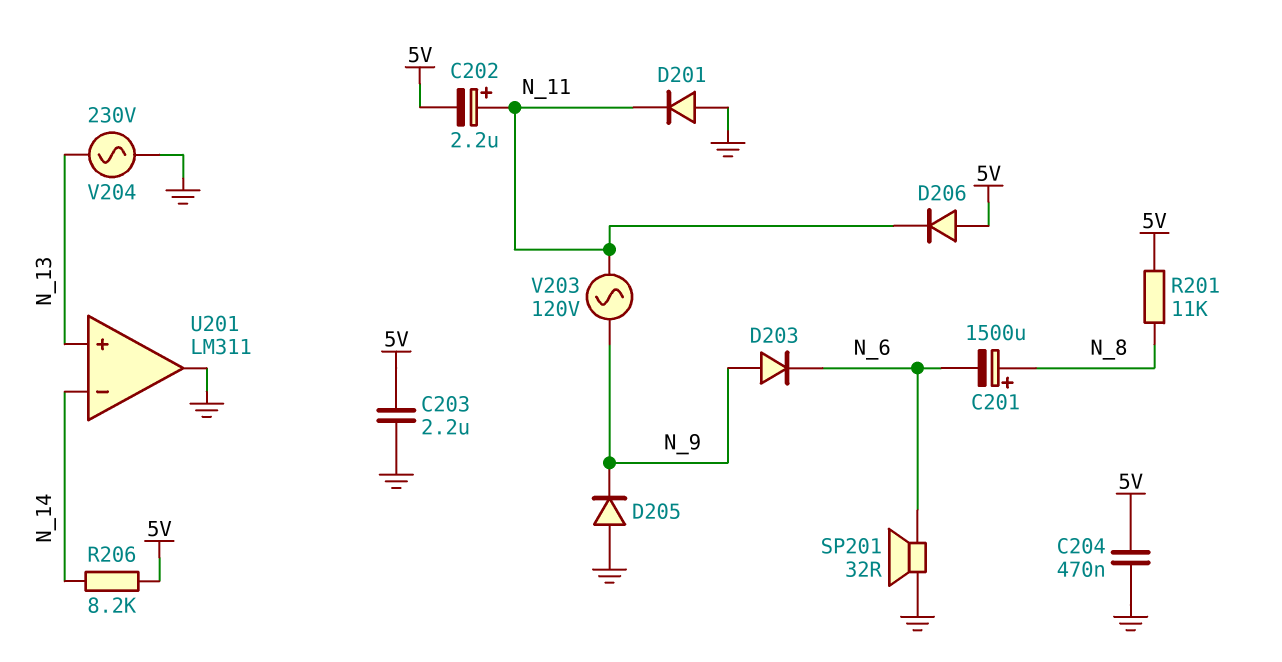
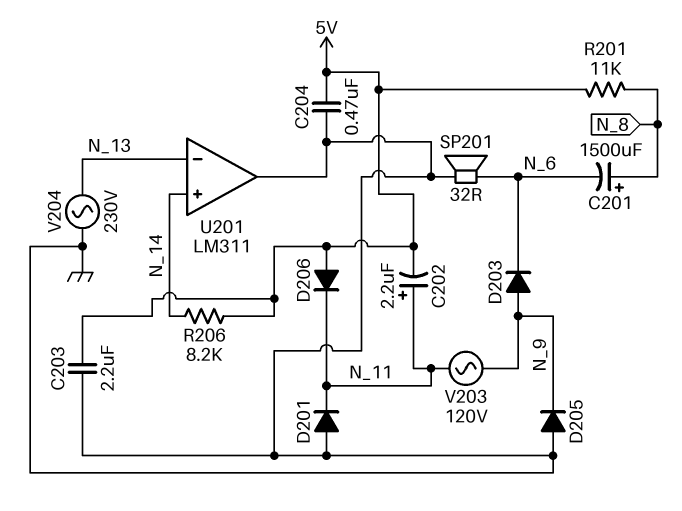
U201 pin in+: N_13 -> N_14
U201 pin in-: N_14 -> N_13

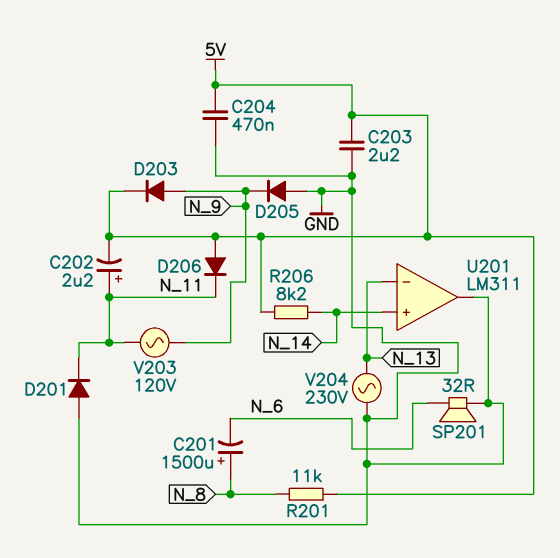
D203: diode (A N_9, K N_6) -> diode (A N_9, K 5V)

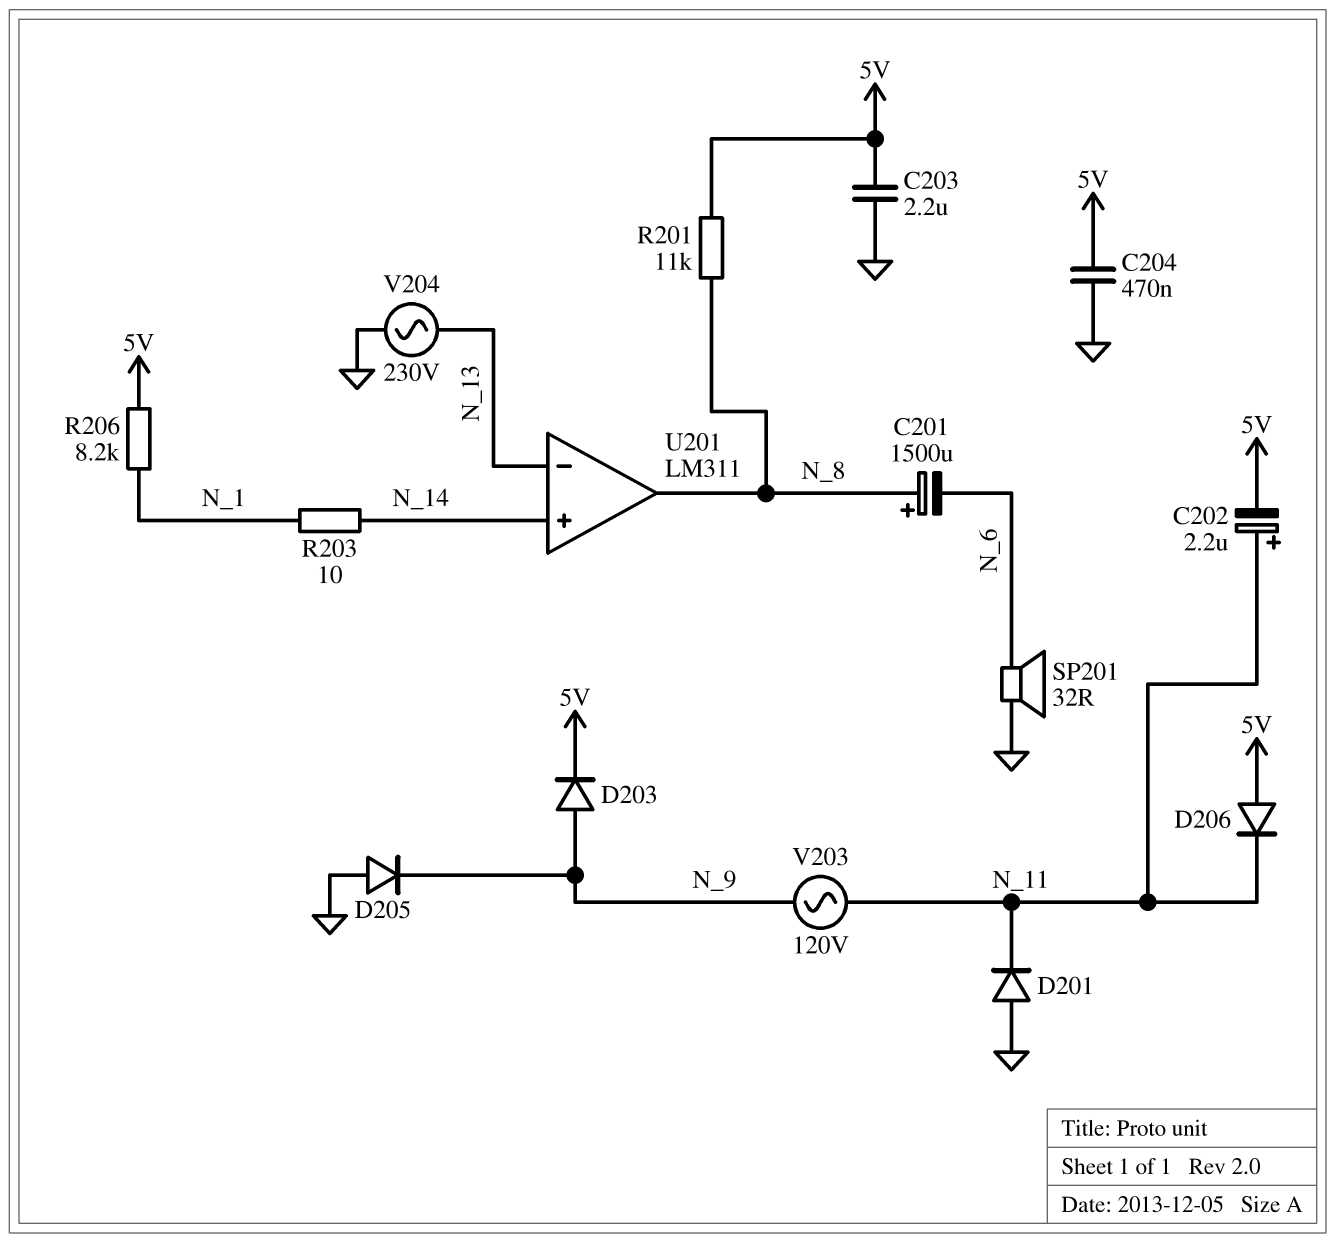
R203: none -> 10 (N_1, N_14)
R206: 8.2k (5V, N_14) -> 8.2k (5V, N_1)
U201 pin out: GND -> N_8

